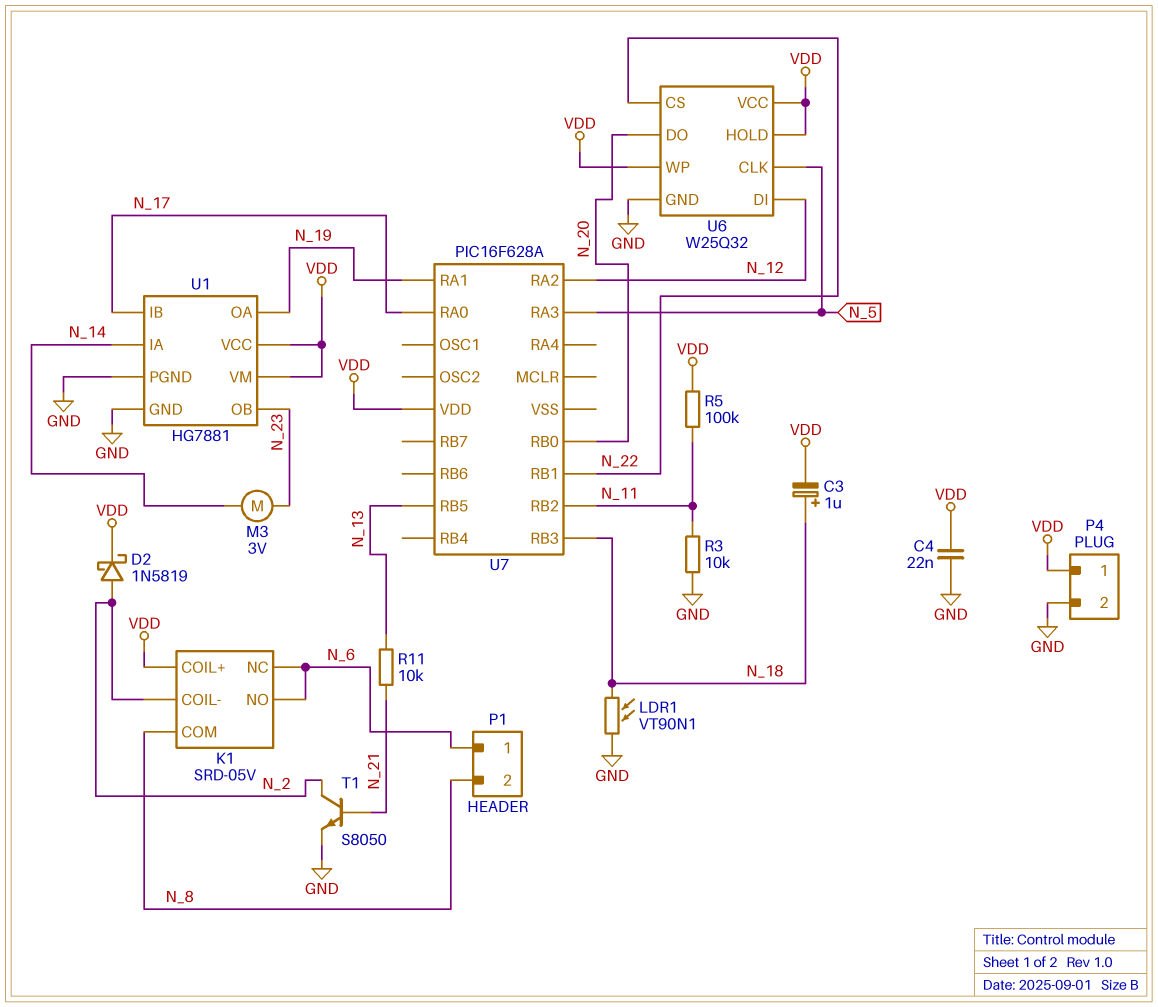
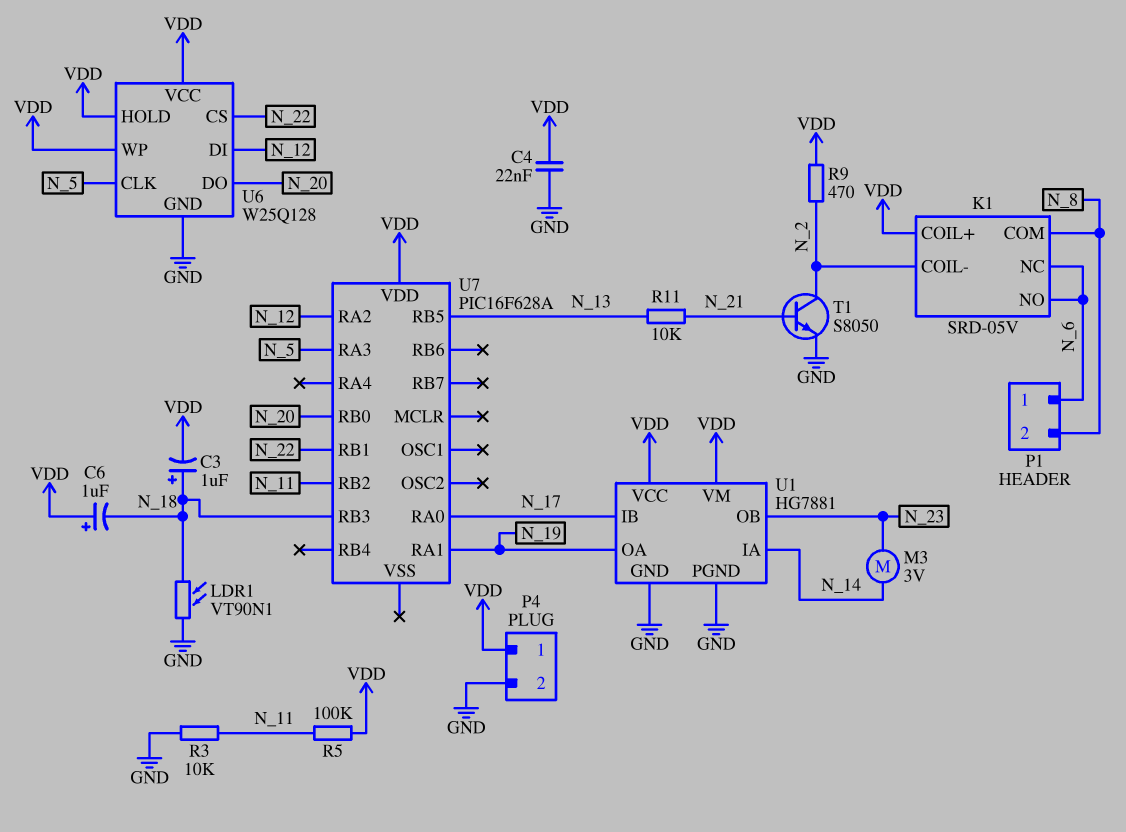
C6: none -> 1uF (plus VDD, minus N_18)
D2: schottky 1N5819 (A N_2, K VDD) -> none
R9: none -> 470 (N_2, VDD)
U6: W25Q32 -> W25Q128

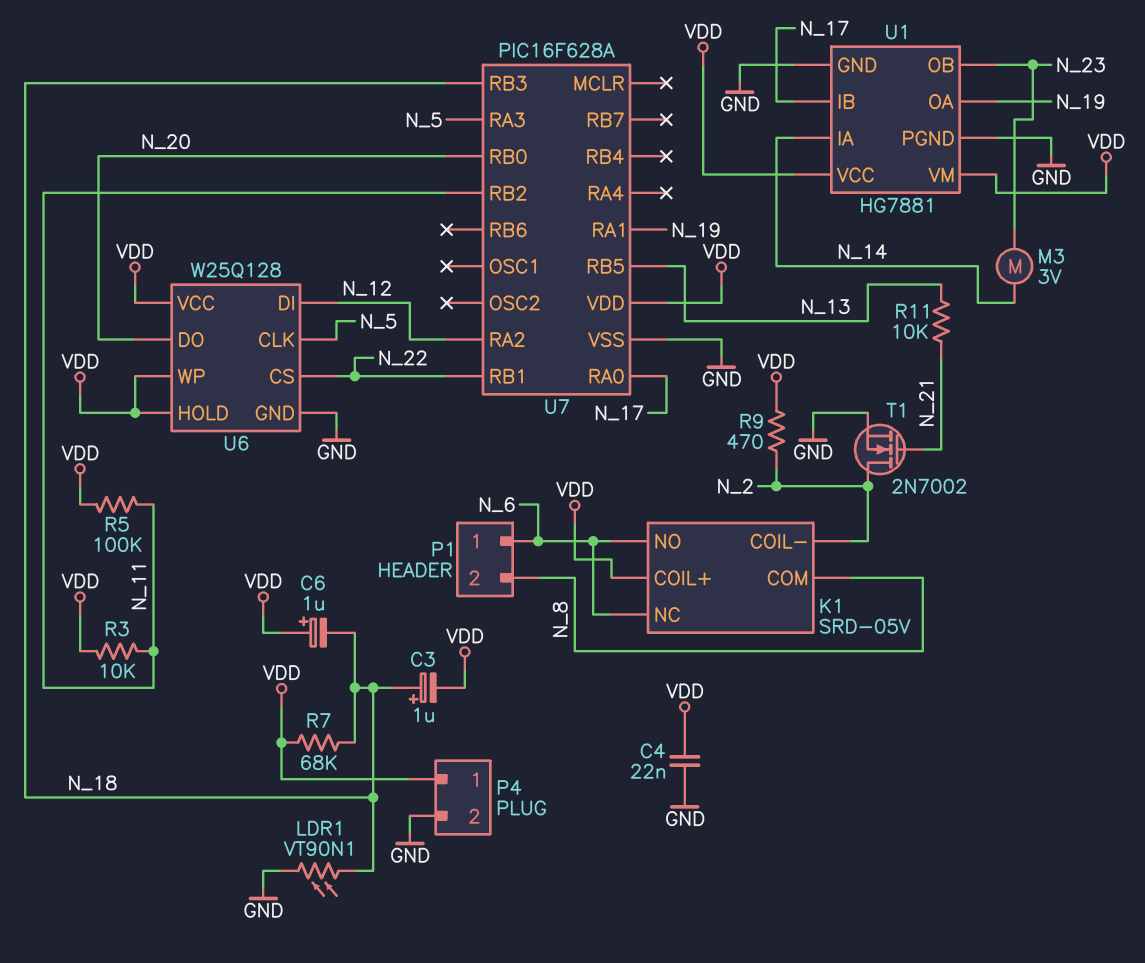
R3: 10k (GND, N_11) -> 10k (N_11, VDD)
R7: none -> 68k (N_18, VDD)
T1: NPN S8050 (B N_21, C N_2, E GND) -> NMOS 2N7002 (G N_21, D N_2, S GND)
U7 pin VSS: none -> GND

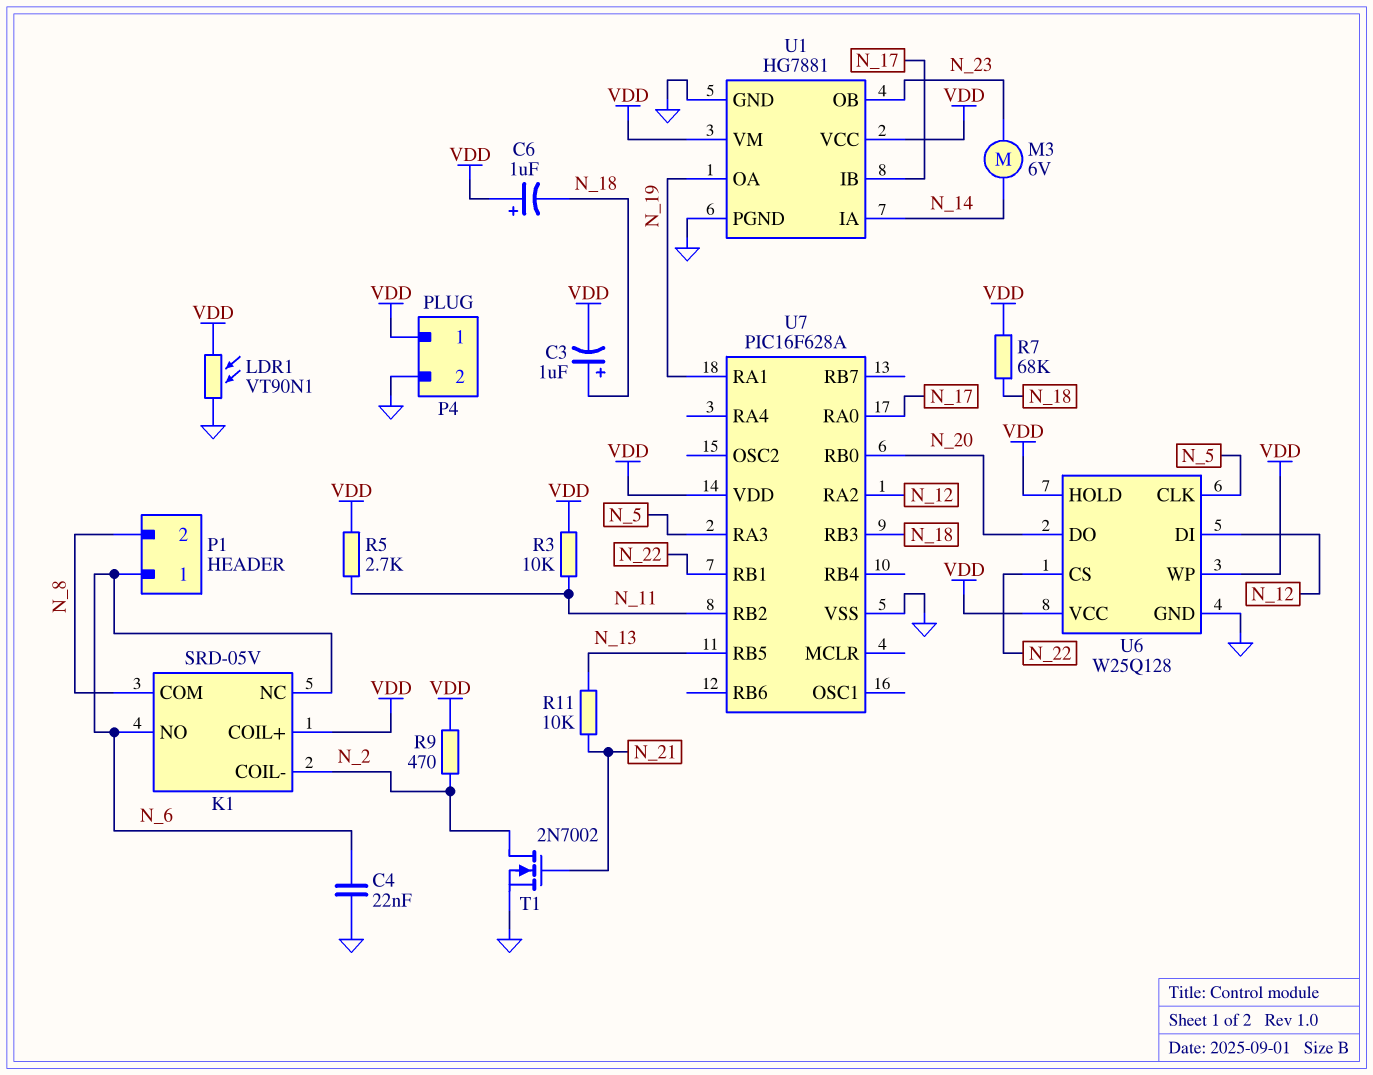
C4: 22nF (GND, VDD) -> 22nF (GND, N_6)
LDR1: VT90N1 (GND, N_18) -> VT90N1 (GND, VDD)
M3: motor 3V (N_14, N_23) -> motor 6V (N_14, N_23)
R5: 100k (N_11, VDD) -> 2.7k (N_11, VDD)

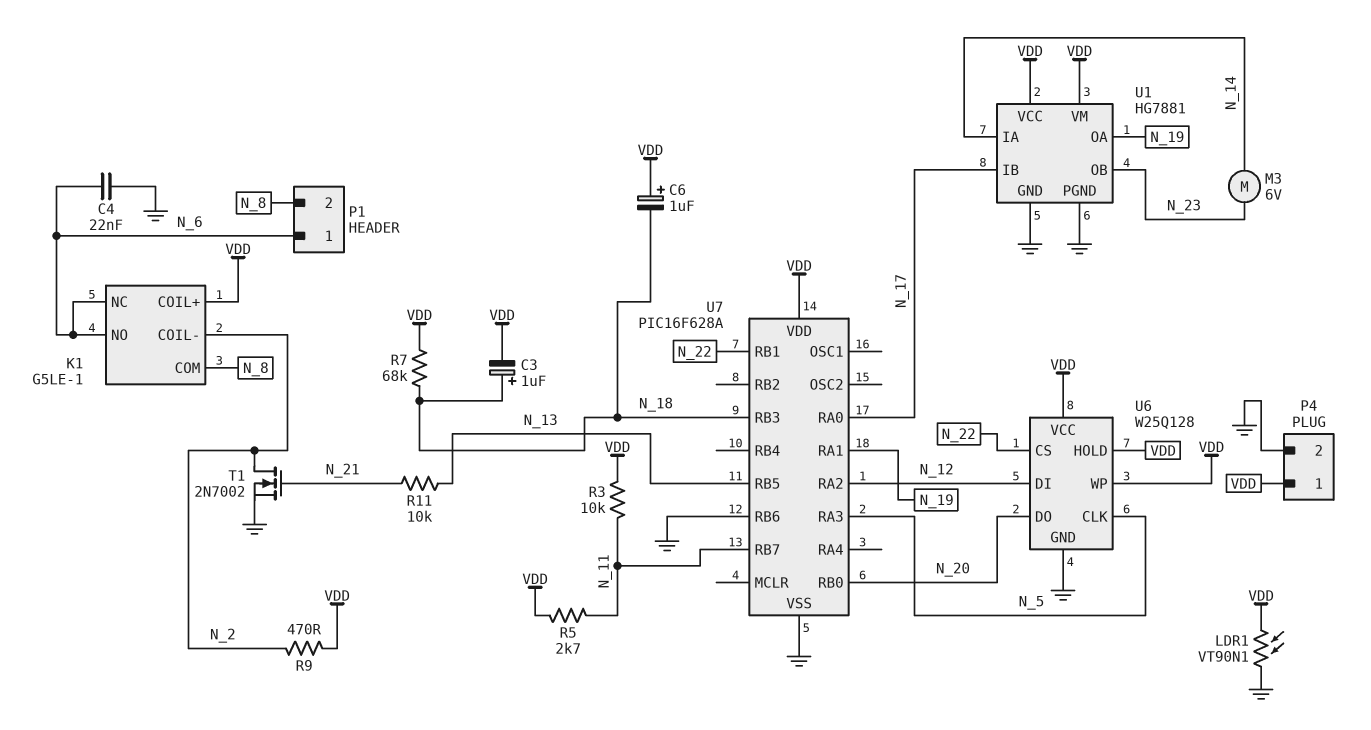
K1: SRD-05V -> G5LE-1
U7 pin RB2: N_11 -> none
U7 pin RB6: none -> GND
U7 pin RB7: none -> N_11

